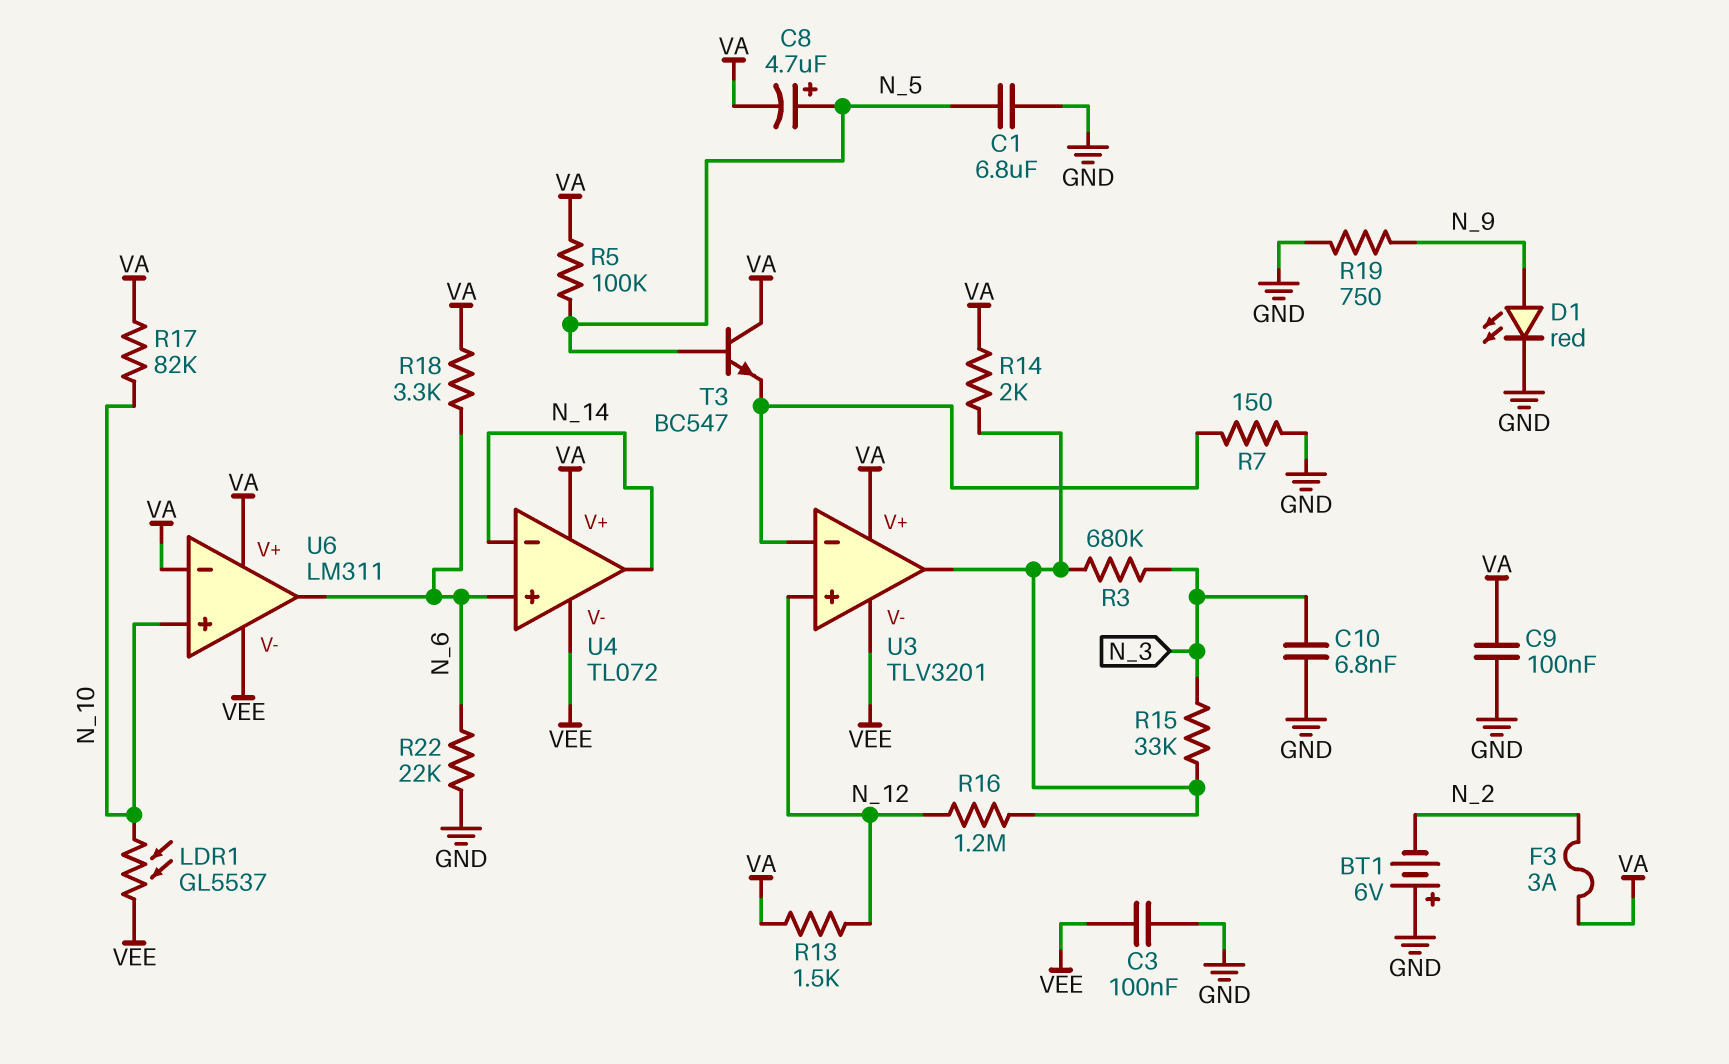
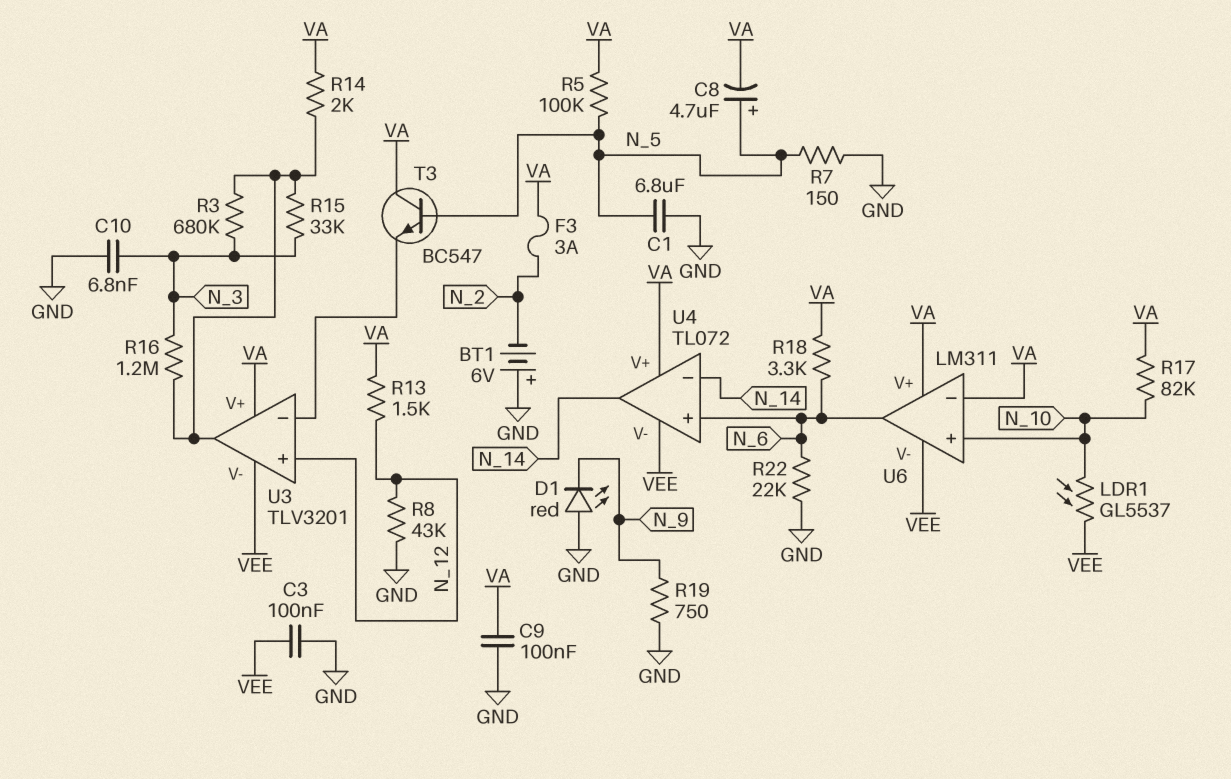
D1: LED red (A N_9, K GND) -> LED red (A GND, K N_9)
R7: 150 (GND, U3/in-) -> 150 (GND, N_5)
R8: none -> 43k (GND, N_12)
R16: 1.2M (N_12, U3/out) -> 1.2M (N_3, U3/out)

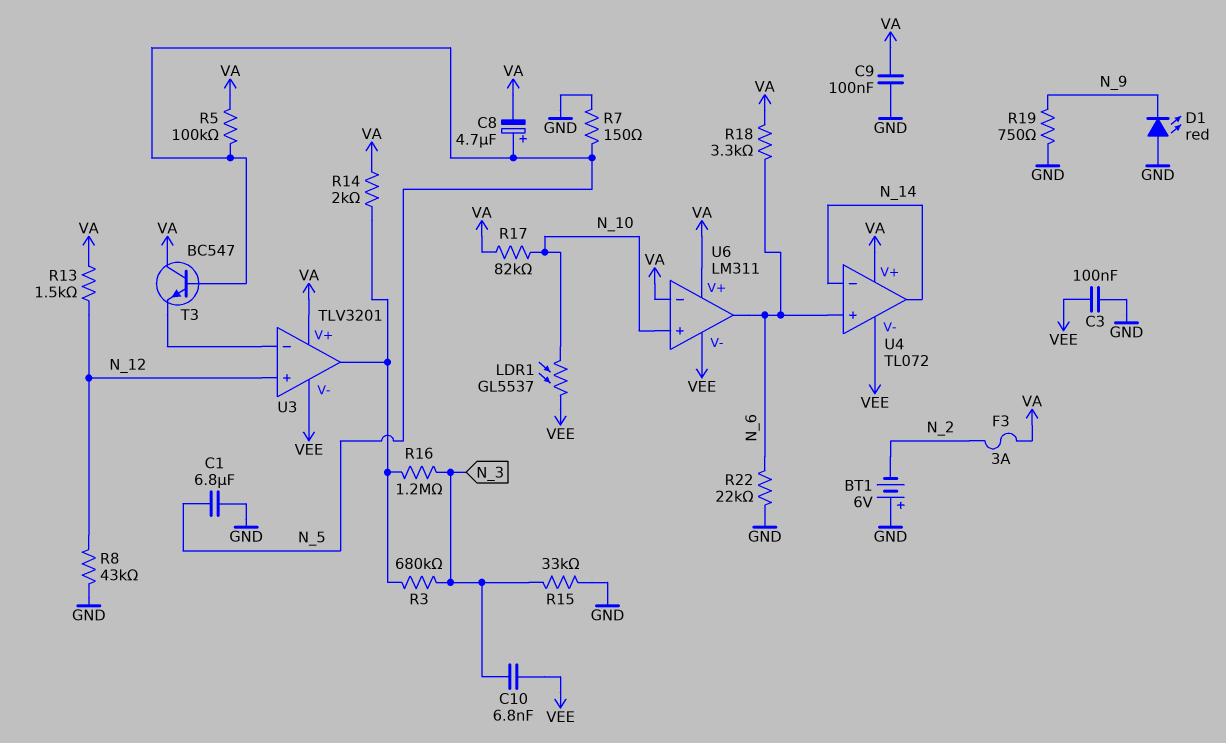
C10: 6.8nF (GND, N_3) -> 6.8nF (N_3, VEE)
R15: 33k (N_3, U3/out) -> 33k (GND, N_3)

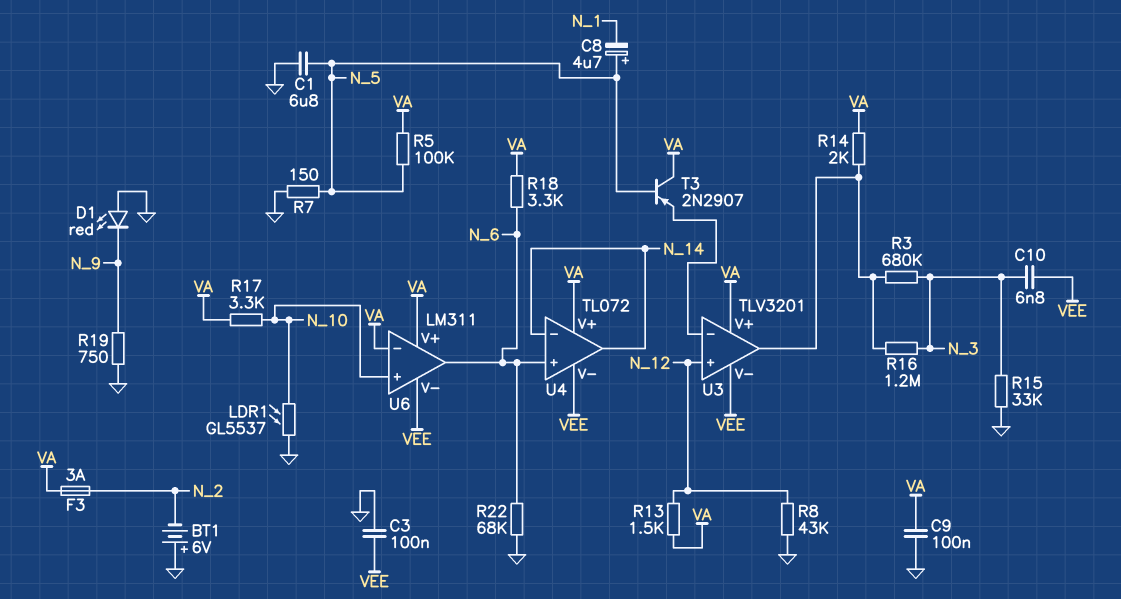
C8: 4.7uF (plus N_5, minus VA) -> 4.7uF (plus N_5, minus N_1)
LDR1: GL5537 (N_10, VEE) -> GL5537 (GND, N_10)
R17: 82k (N_10, VA) -> 3.3k (N_10, VA)
R22: 22k (GND, N_6) -> 68k (GND, N_6)
T3: NPN BC547 (B N_5, C VA, E U3/in-) -> PNP 2N2907 (B N_5, C VA, E U3/in-)

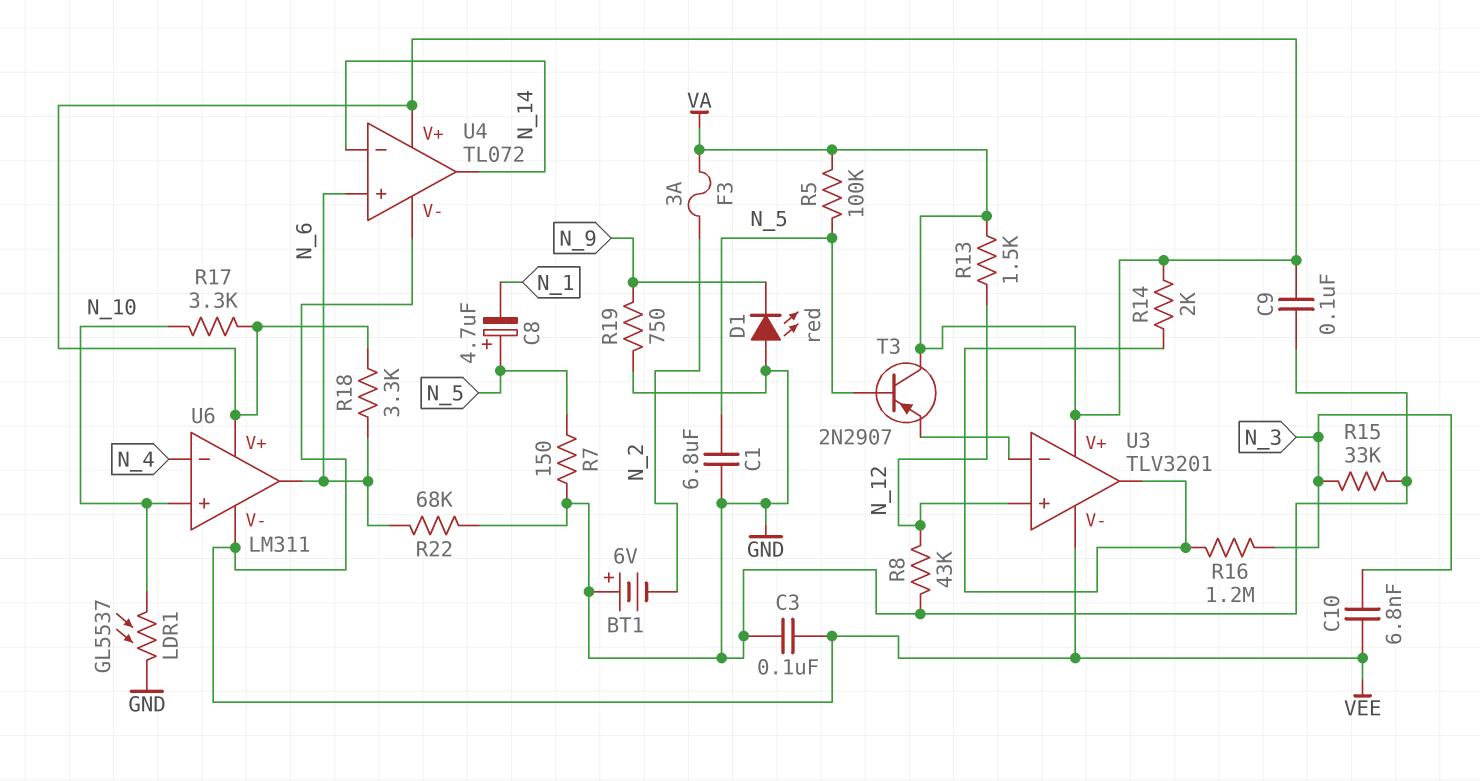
R3: 680k (N_3, U3/out) -> none
U6 pin in-: VA -> N_4

